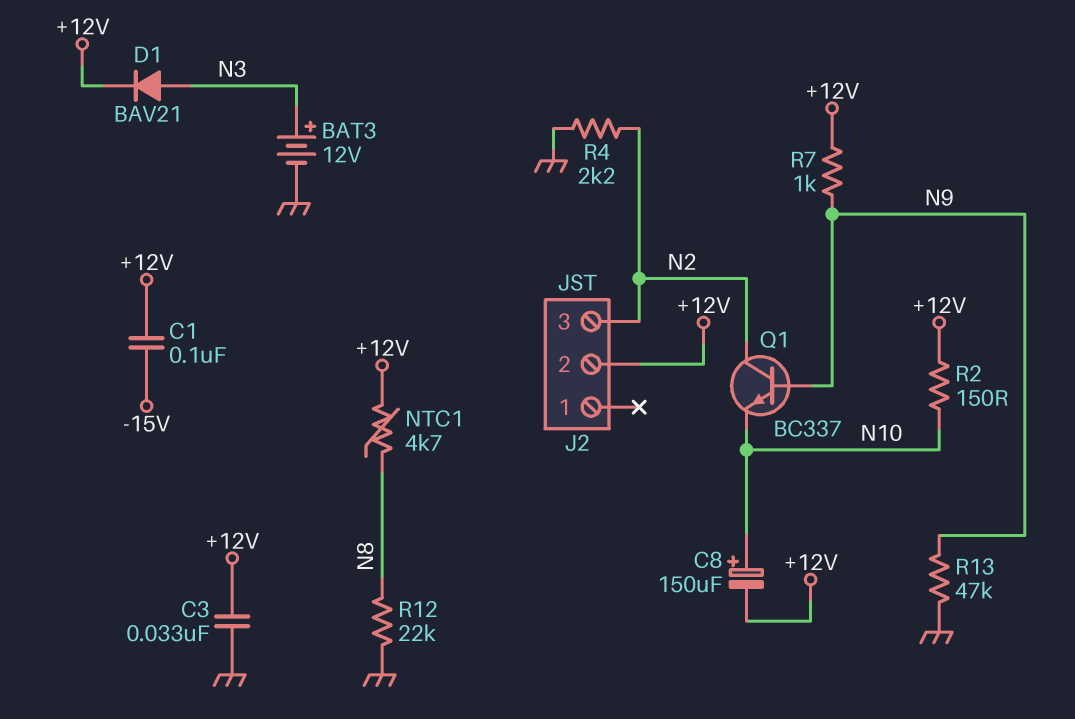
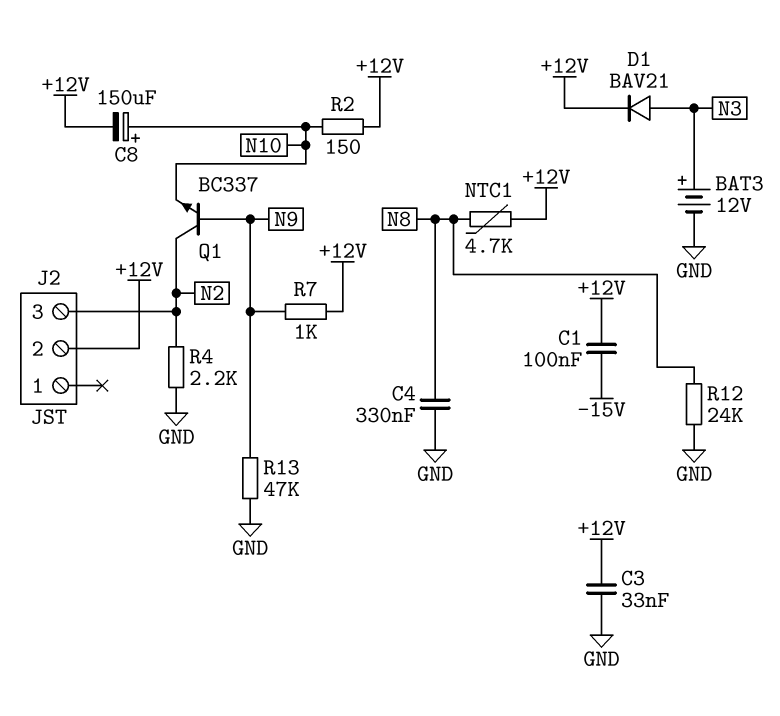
C4: none -> 330nF (GND, N8)
R12: 22k (GND, N8) -> 24k (GND, N8)

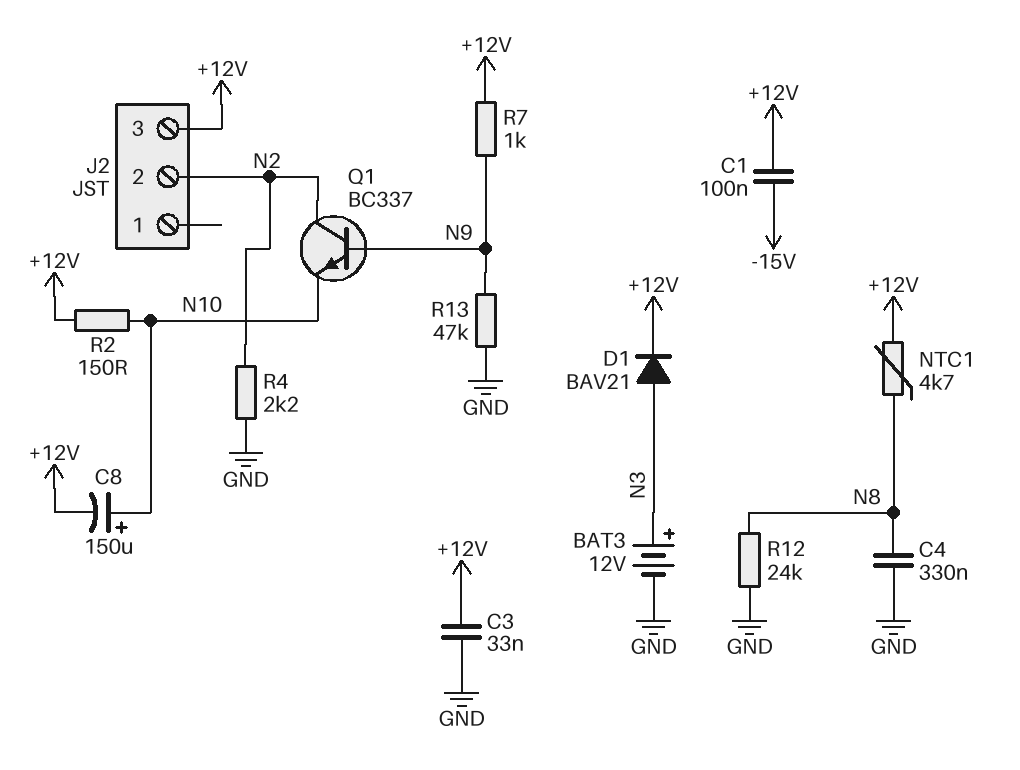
J2 pin 2: +12V -> N2
J2 pin 3: N2 -> +12V

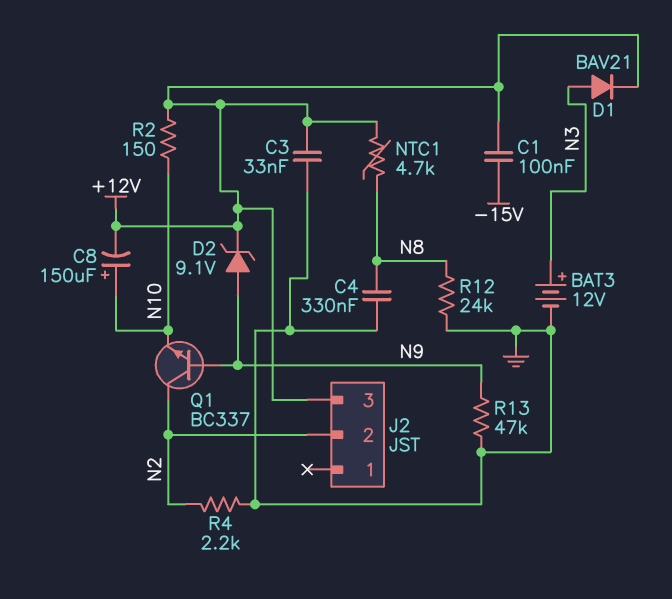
D2: none -> zener 9.1V (A N9, K +12V)
R7: 1k (+12V, N9) -> none

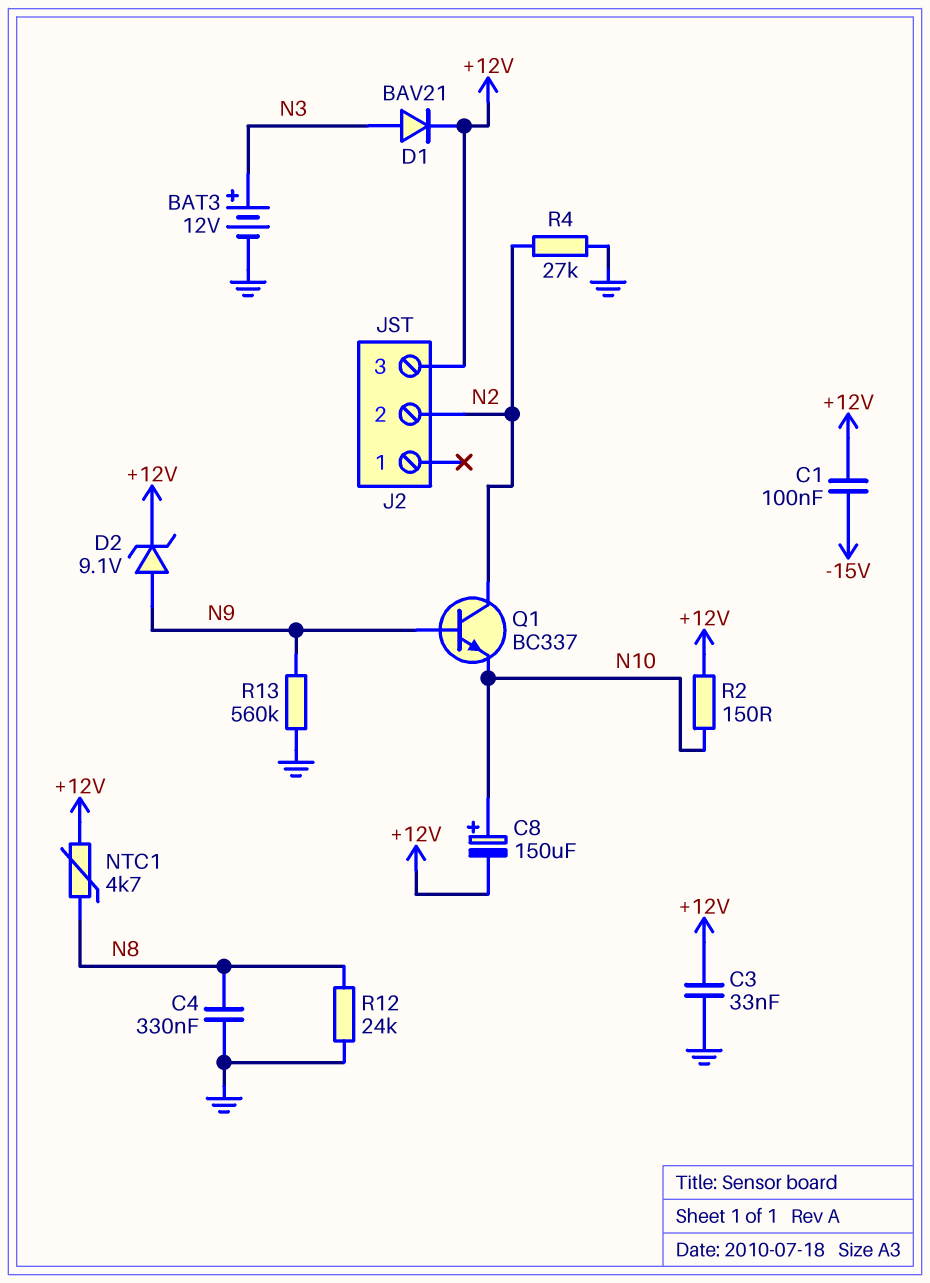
R4: 2.2k (GND, N2) -> 27k (GND, N2)
R13: 47k (GND, N9) -> 560k (GND, N9)

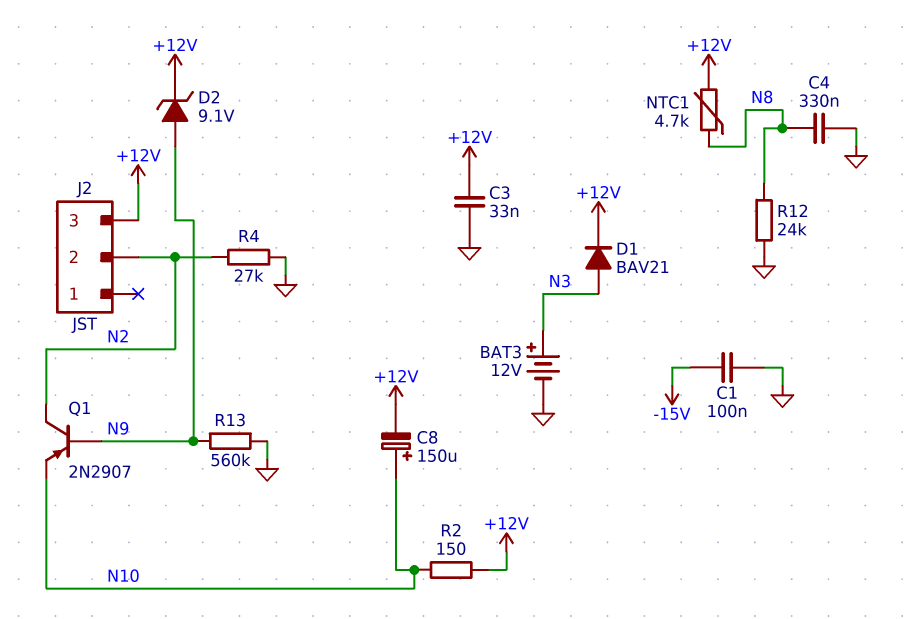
C1: 100nF (+12V, -15V) -> 100nF (-15V, GND)
Q1: NPN BC337 (B N9, C N2, E N10) -> PNP 2N2907 (B N9, C N2, E N10)

